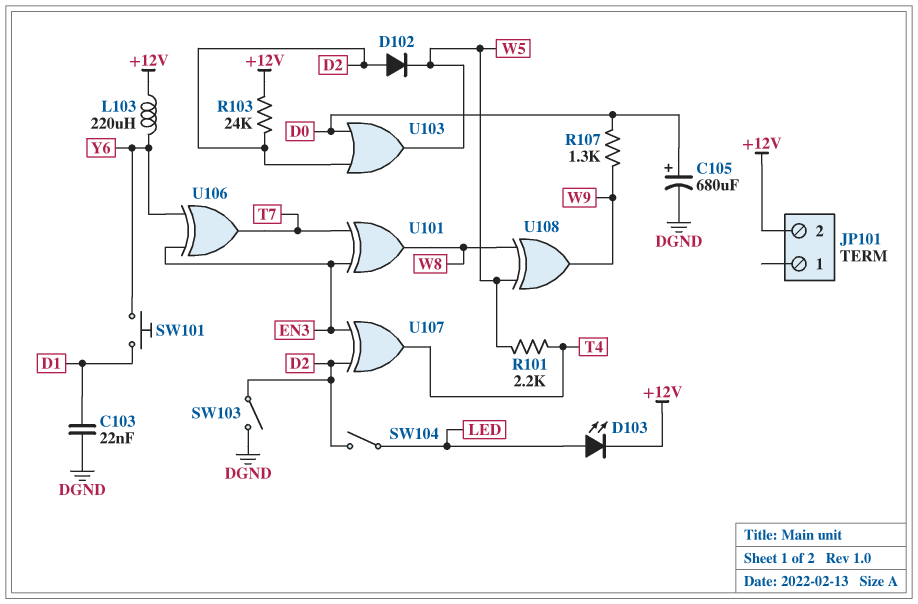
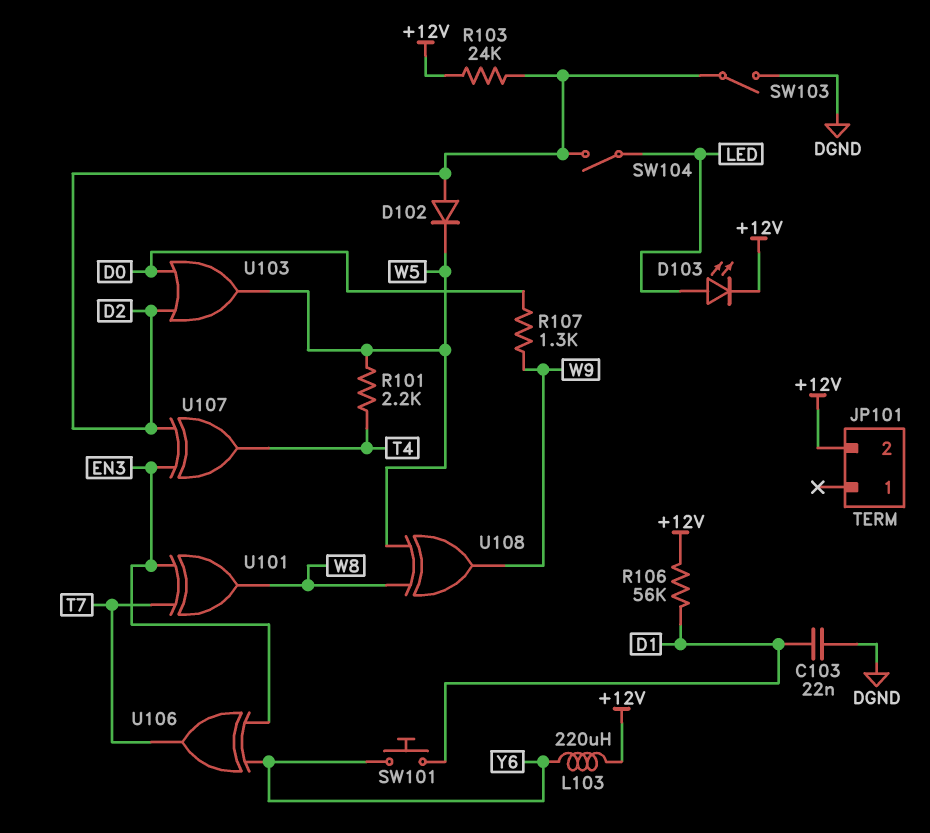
C105: 680uF (plus D0, minus DGND) -> none
R106: none -> 56k (+12V, D1)

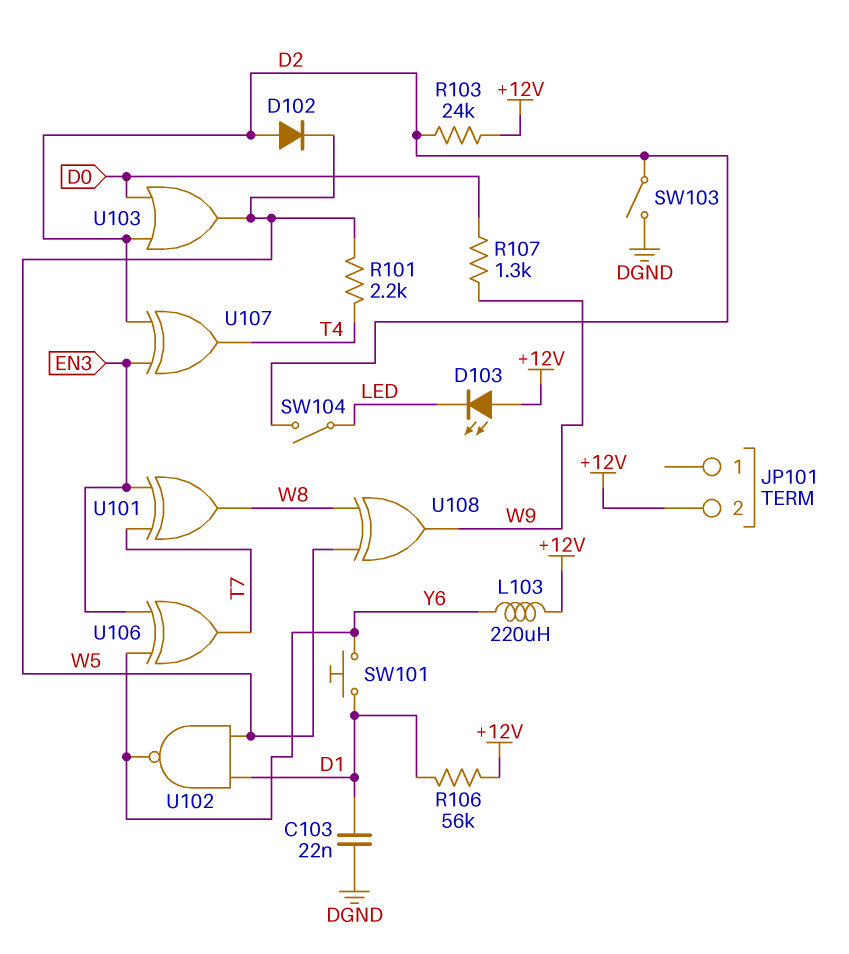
D103: LED (A LED, K +12V) -> LED (A +12V, K LED)
U102: none -> NAND (in D1, in W5, out Y6)

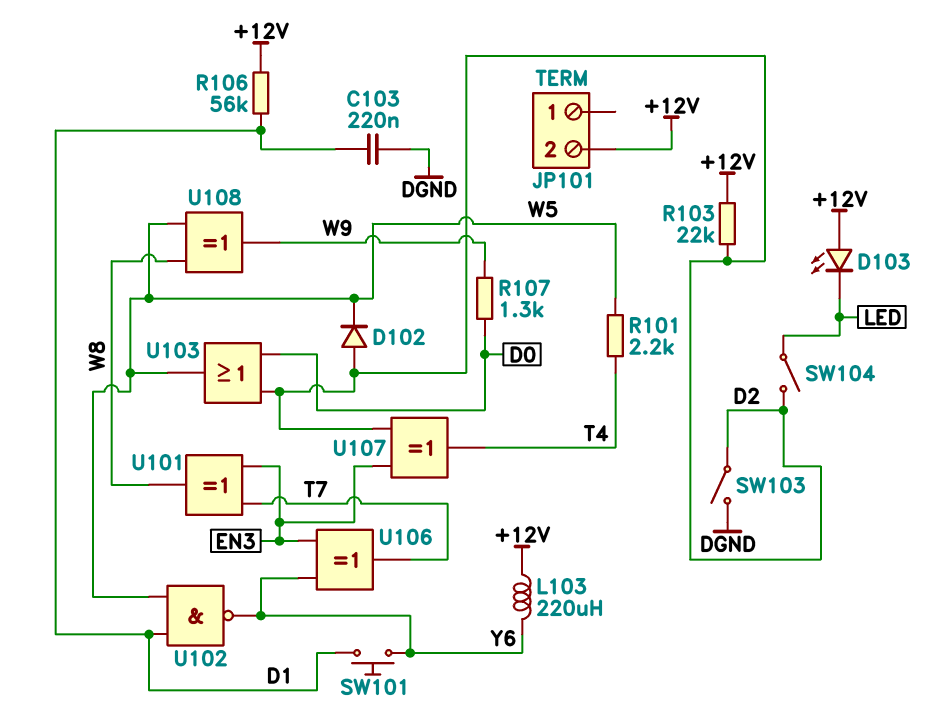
C103: 22nF (D1, DGND) -> 220nF (D1, DGND)
R103: 24k (+12V, D2) -> 22k (+12V, D2)

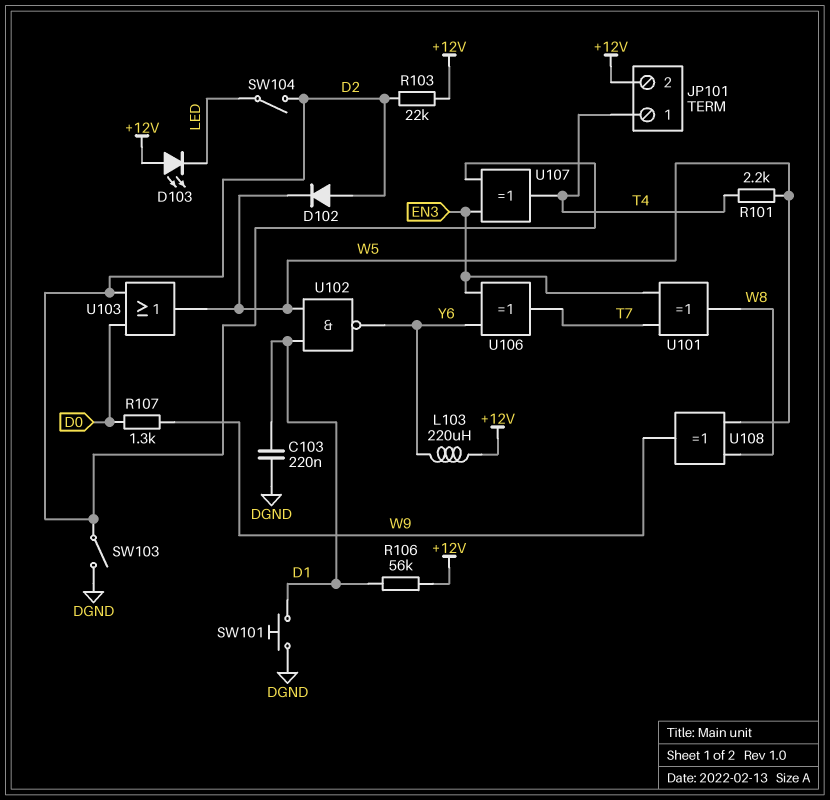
JP101 pin 1: none -> T4
SW101: button (D1, Y6) -> button (D1, DGND)

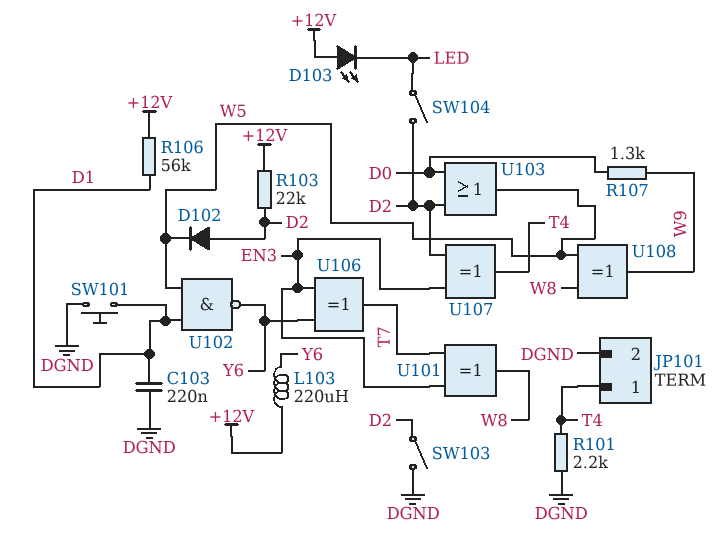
JP101 pin 2: +12V -> DGND
R101: 2.2k (T4, W5) -> 2.2k (DGND, T4)

